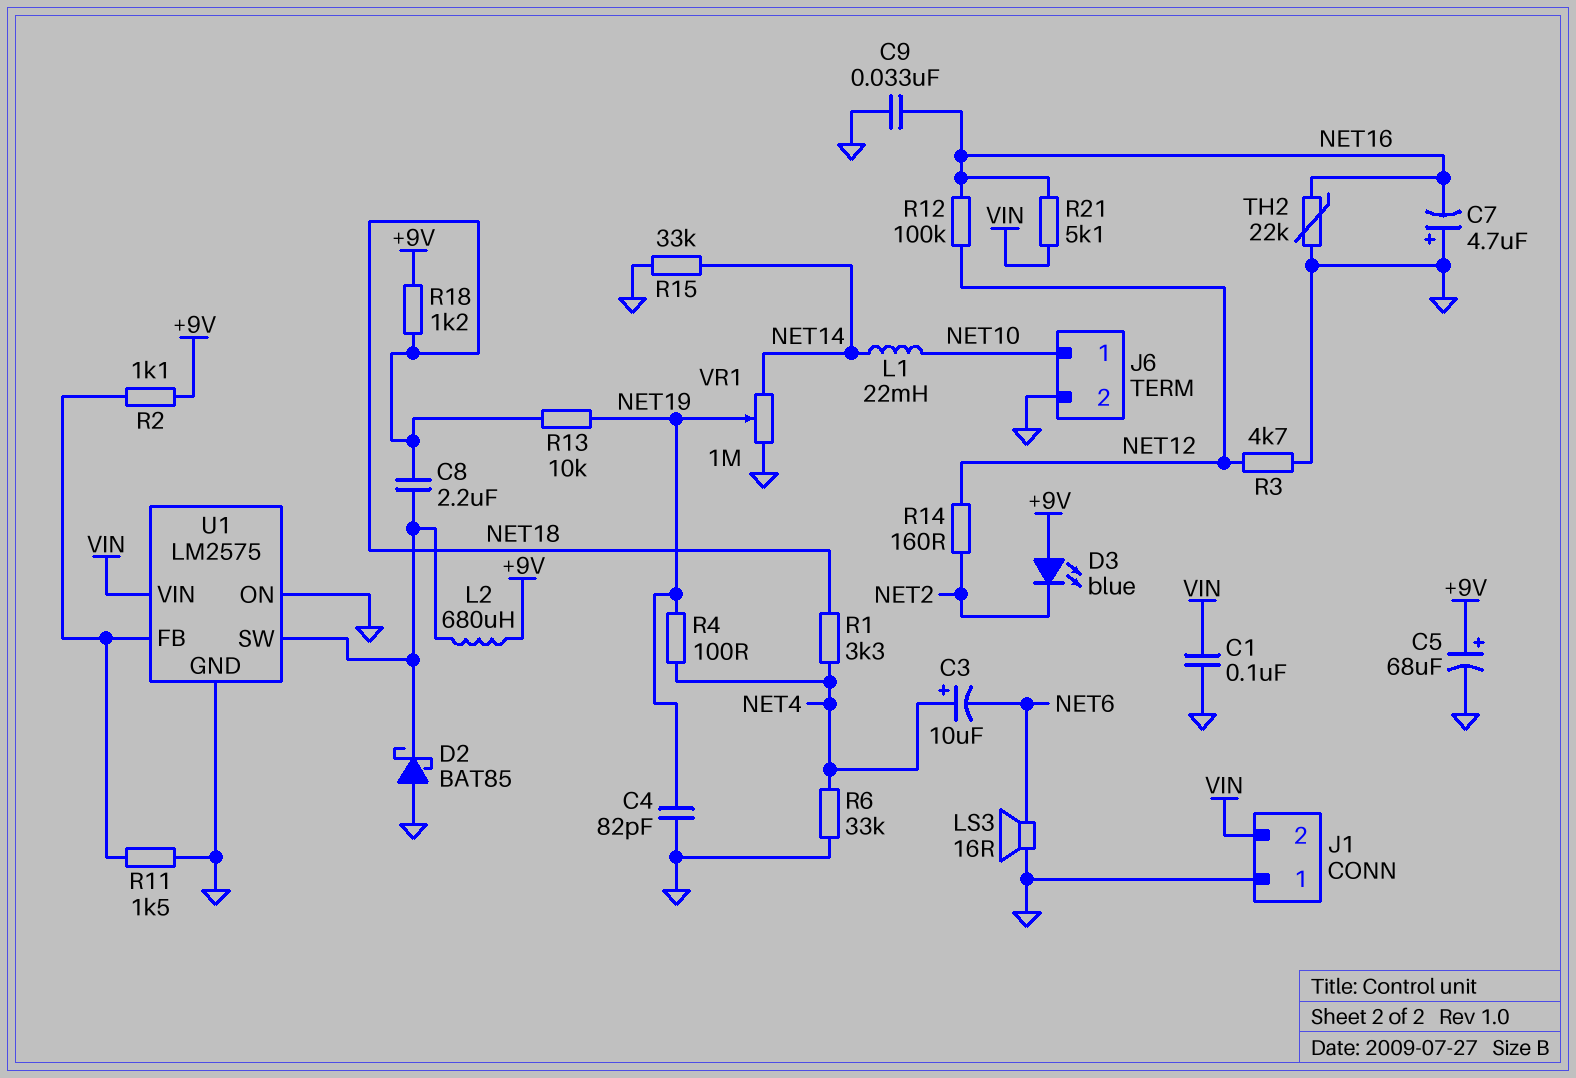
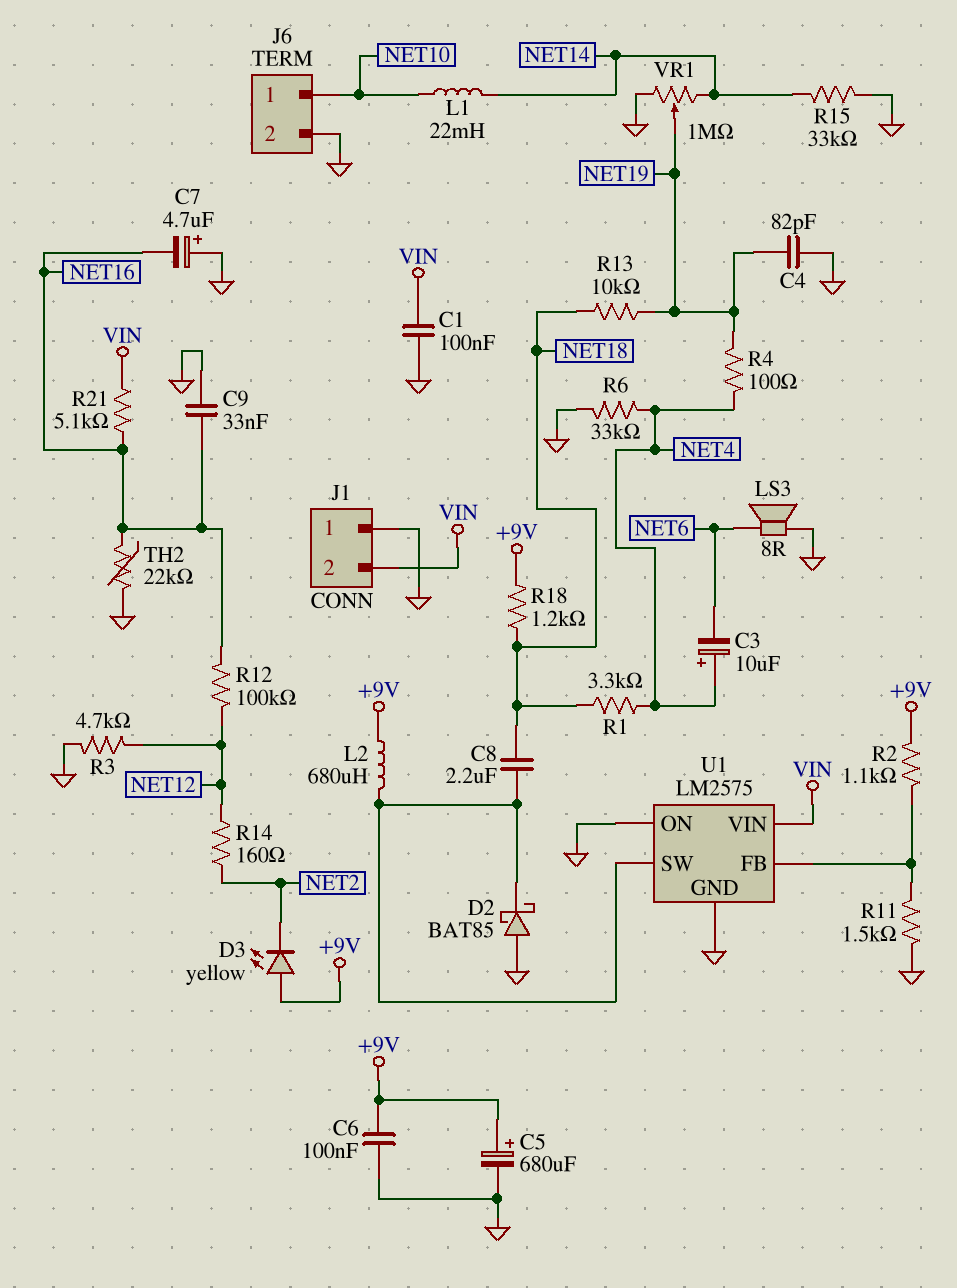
C5: 68uF (plus +9V, minus GND) -> 680uF (plus +9V, minus GND)
C6: none -> 100nF (+9V, GND)
D3: LED blue (A +9V, K NET2) -> LED yellow (A +9V, K NET2)
LS3: speaker 16R (GND, NET6) -> speaker 8R (GND, NET6)

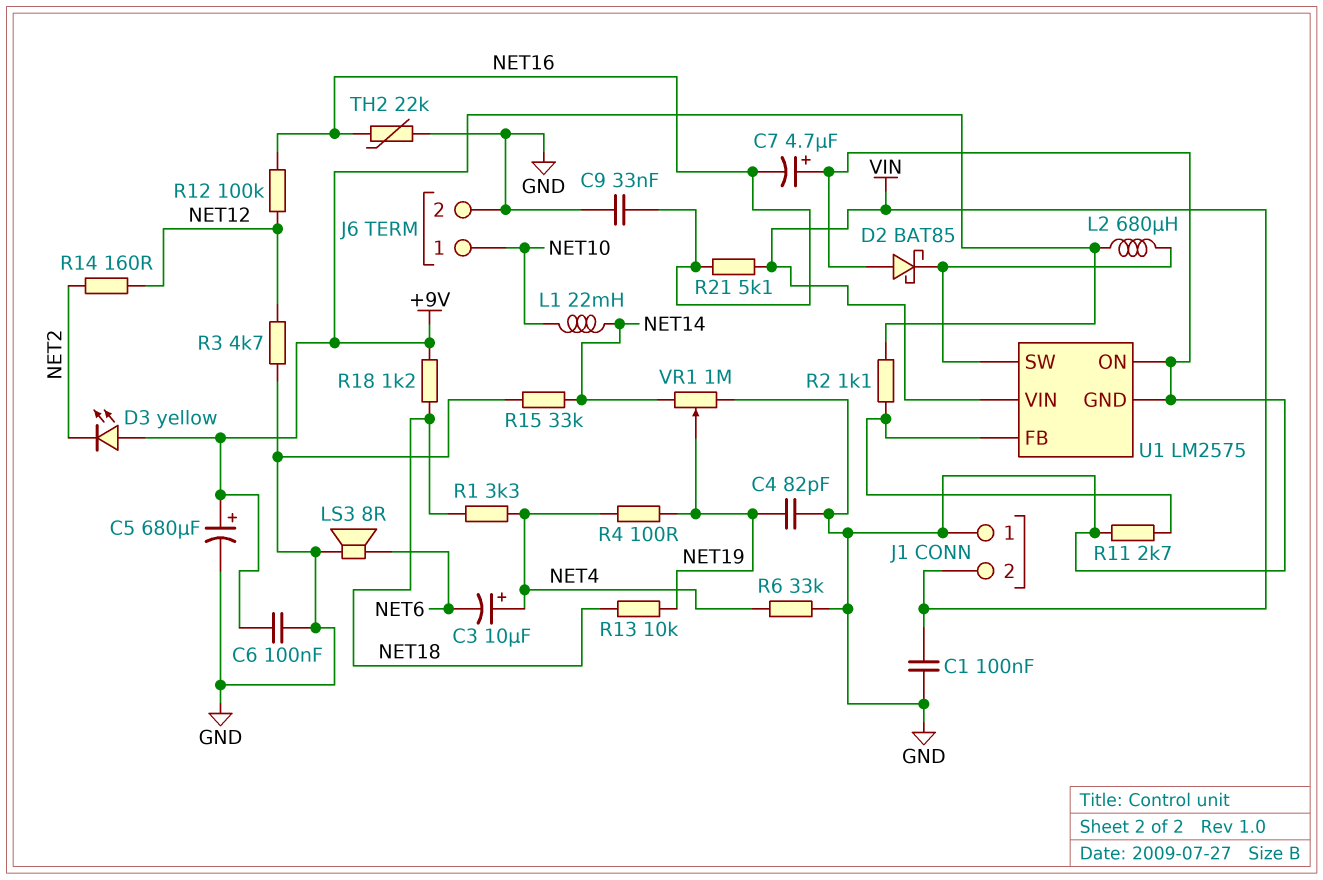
C8: 2.2uF (NET18, U1/SW) -> none
R11: 1.5k (GND, U1/FB) -> 2.7k (GND, U1/FB)

